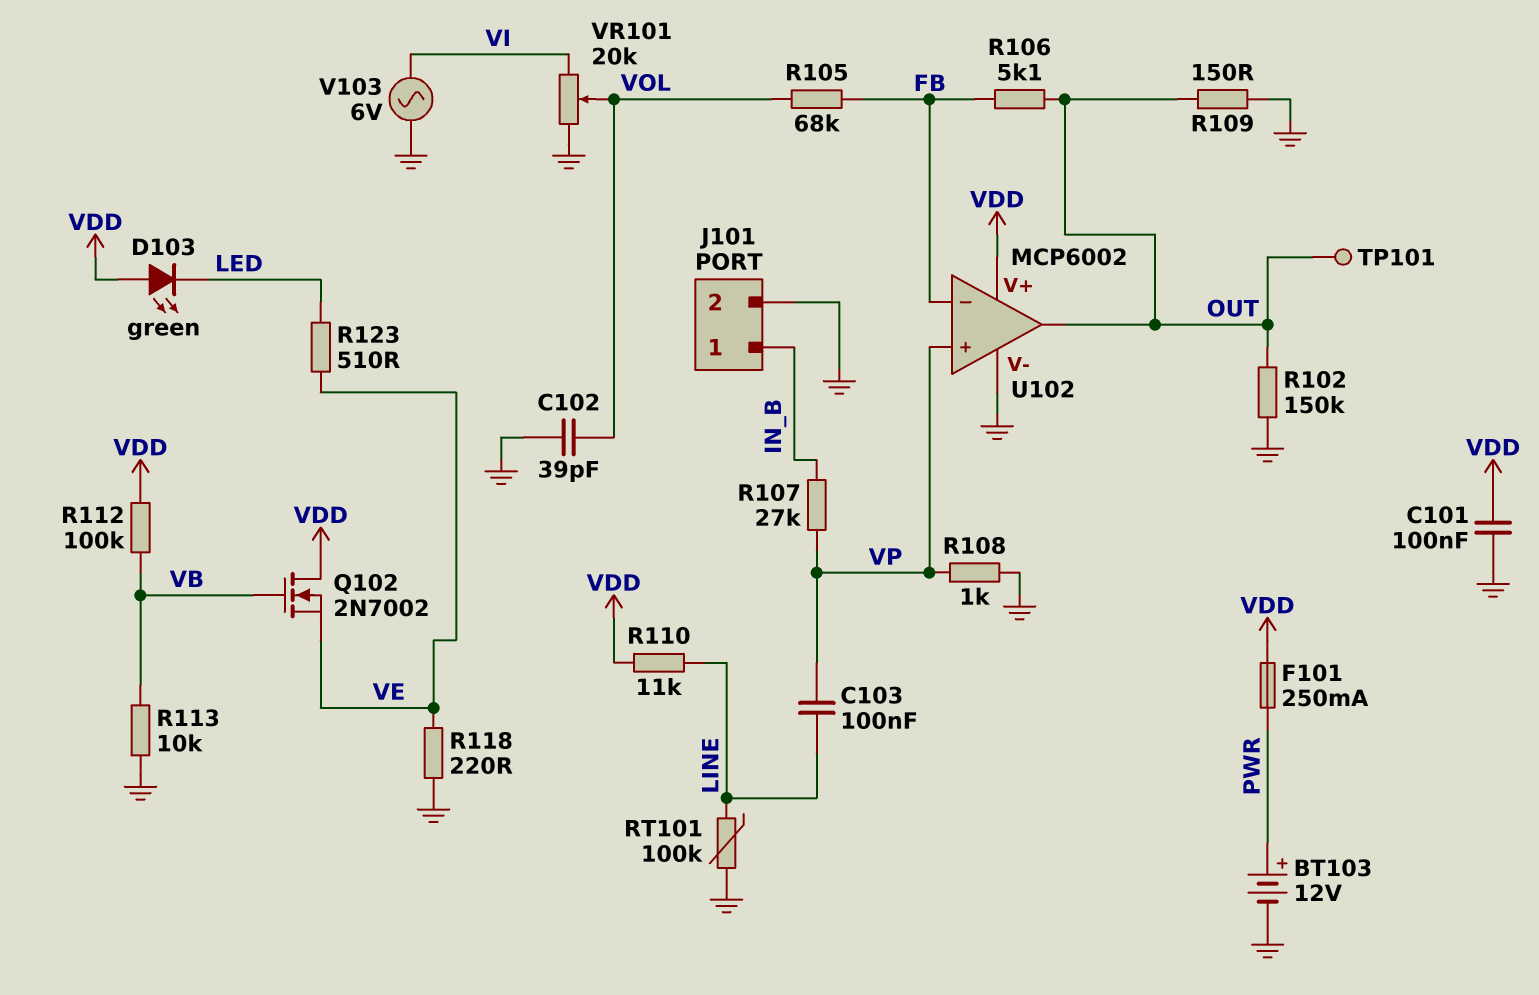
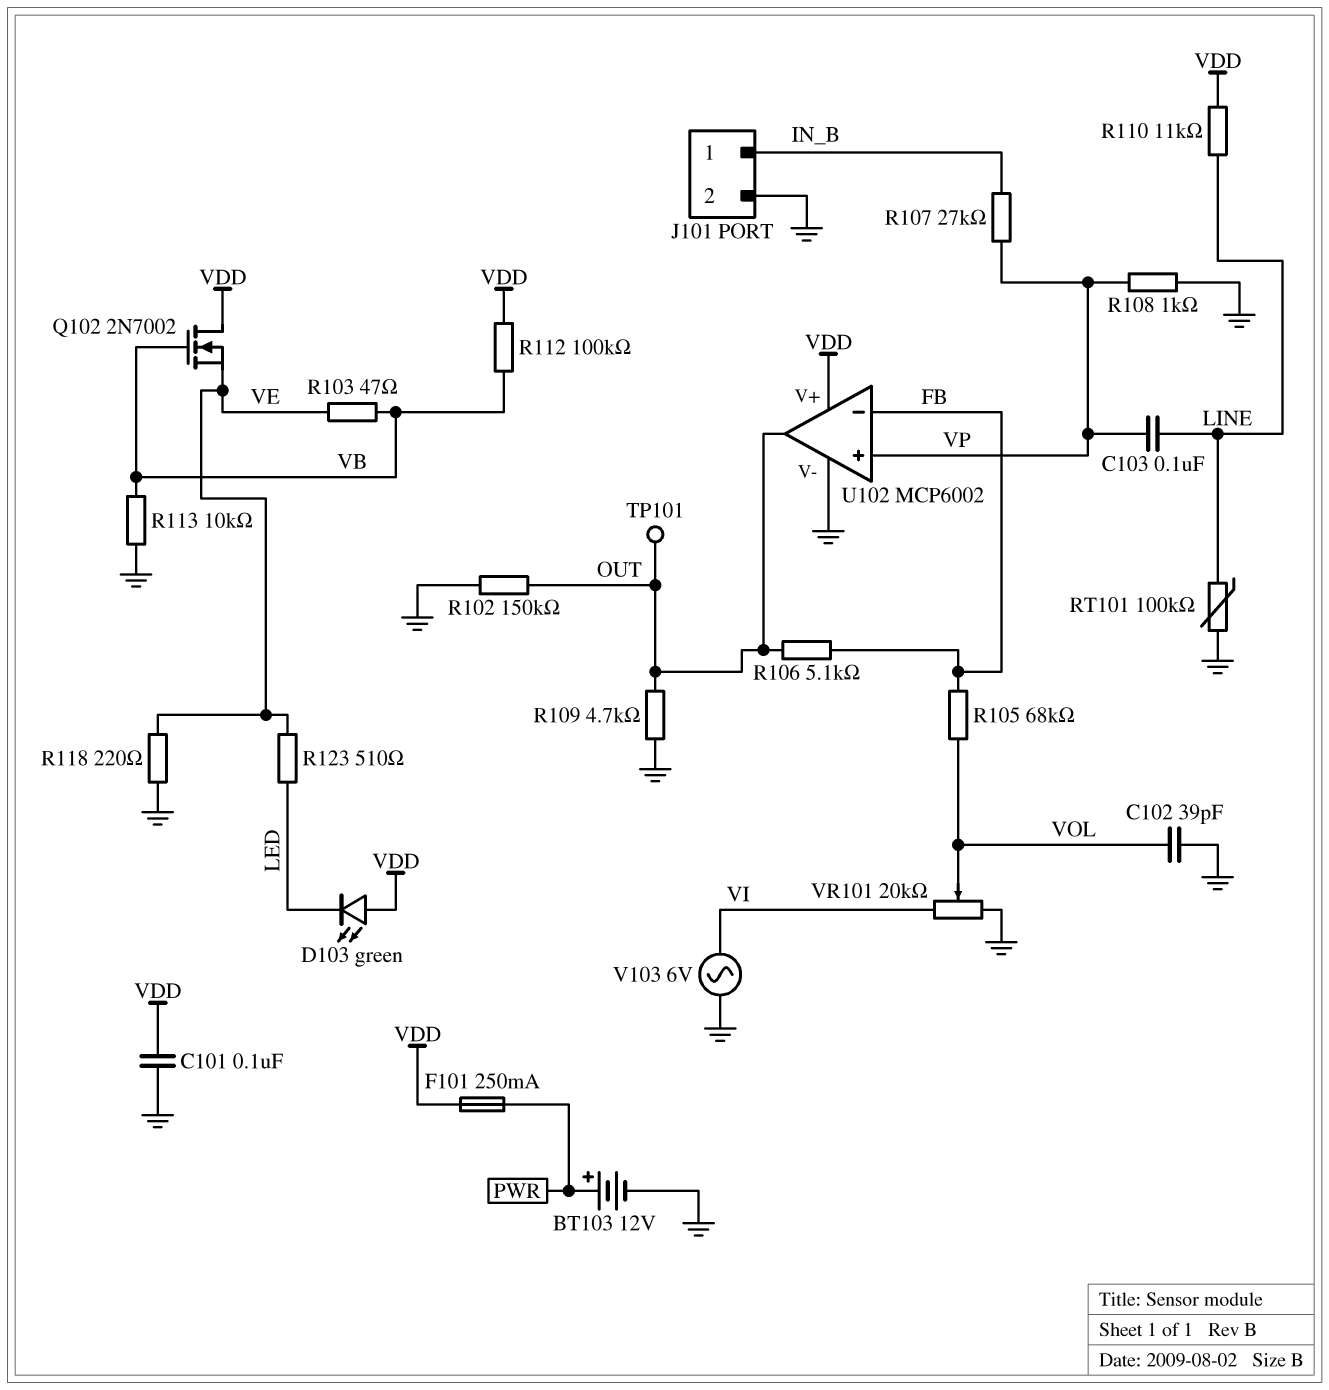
R103: none -> 47 (VB, VE)
R109: 150 (GND, OUT) -> 4.7k (GND, OUT)

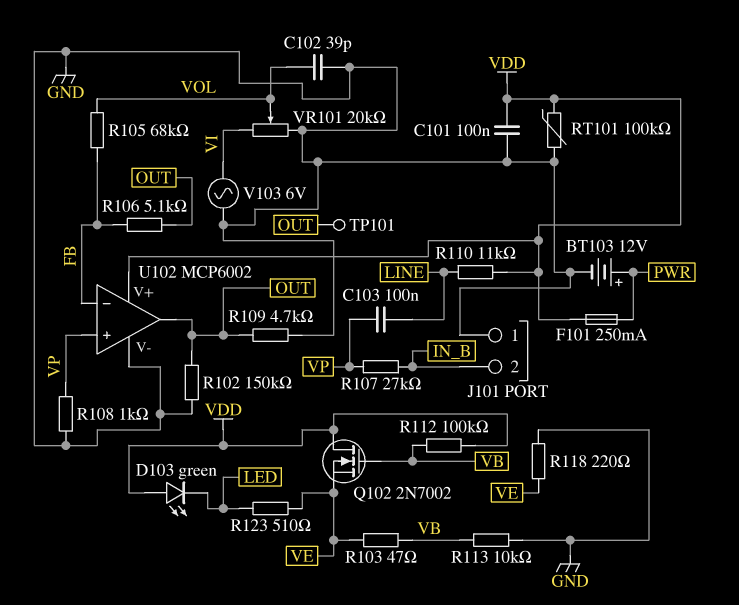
J101 pin 1: IN_B -> GND
J101 pin 2: GND -> IN_B
RT101: 100k (GND, LINE) -> 100k (GND, VDD)

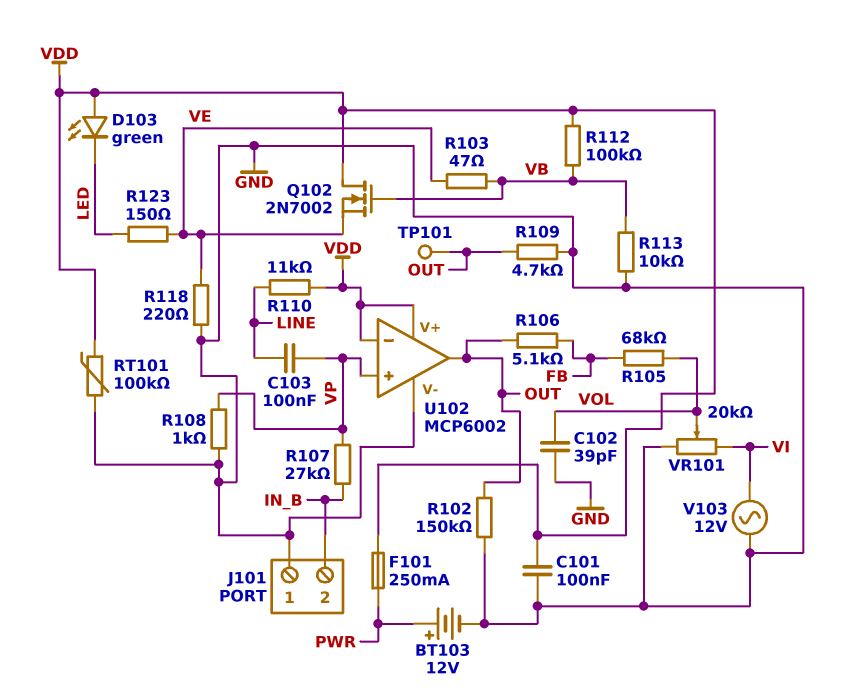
R123: 510 (LED, VE) -> 150 (LED, VE)
U102 pin in-: FB -> VDD
V103: AC 6V (GND, VI) -> AC 12V (GND, VI)

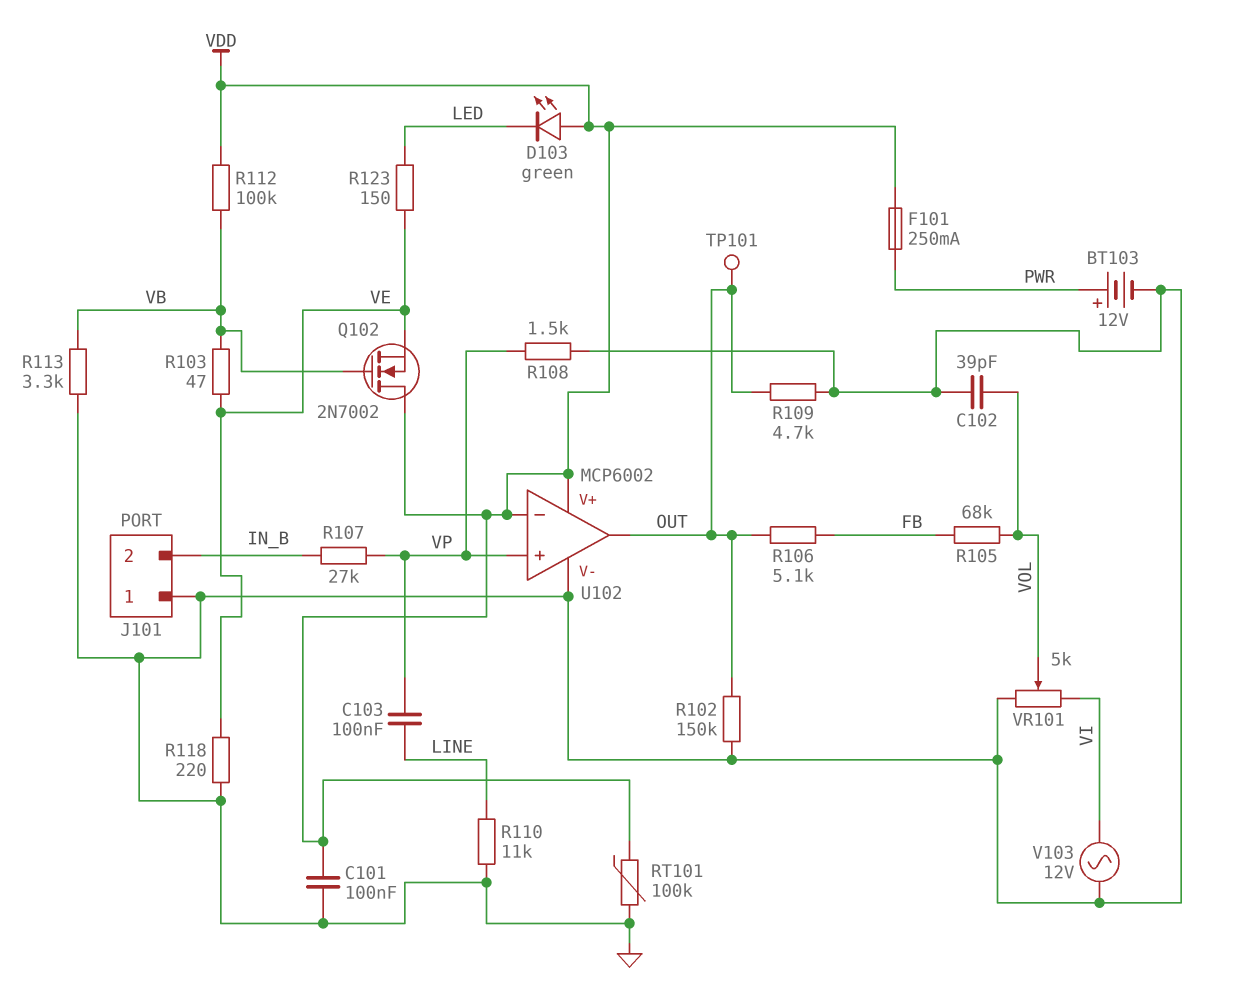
R108: 1k (GND, VP) -> 1.5k (GND, VP)
R110: 11k (LINE, VDD) -> 11k (GND, LINE)
R113: 10k (GND, VB) -> 3.3k (GND, VB)
VR101: 20k (GND, VI, wiper VOL) -> 5k (GND, VI, wiper VOL)

